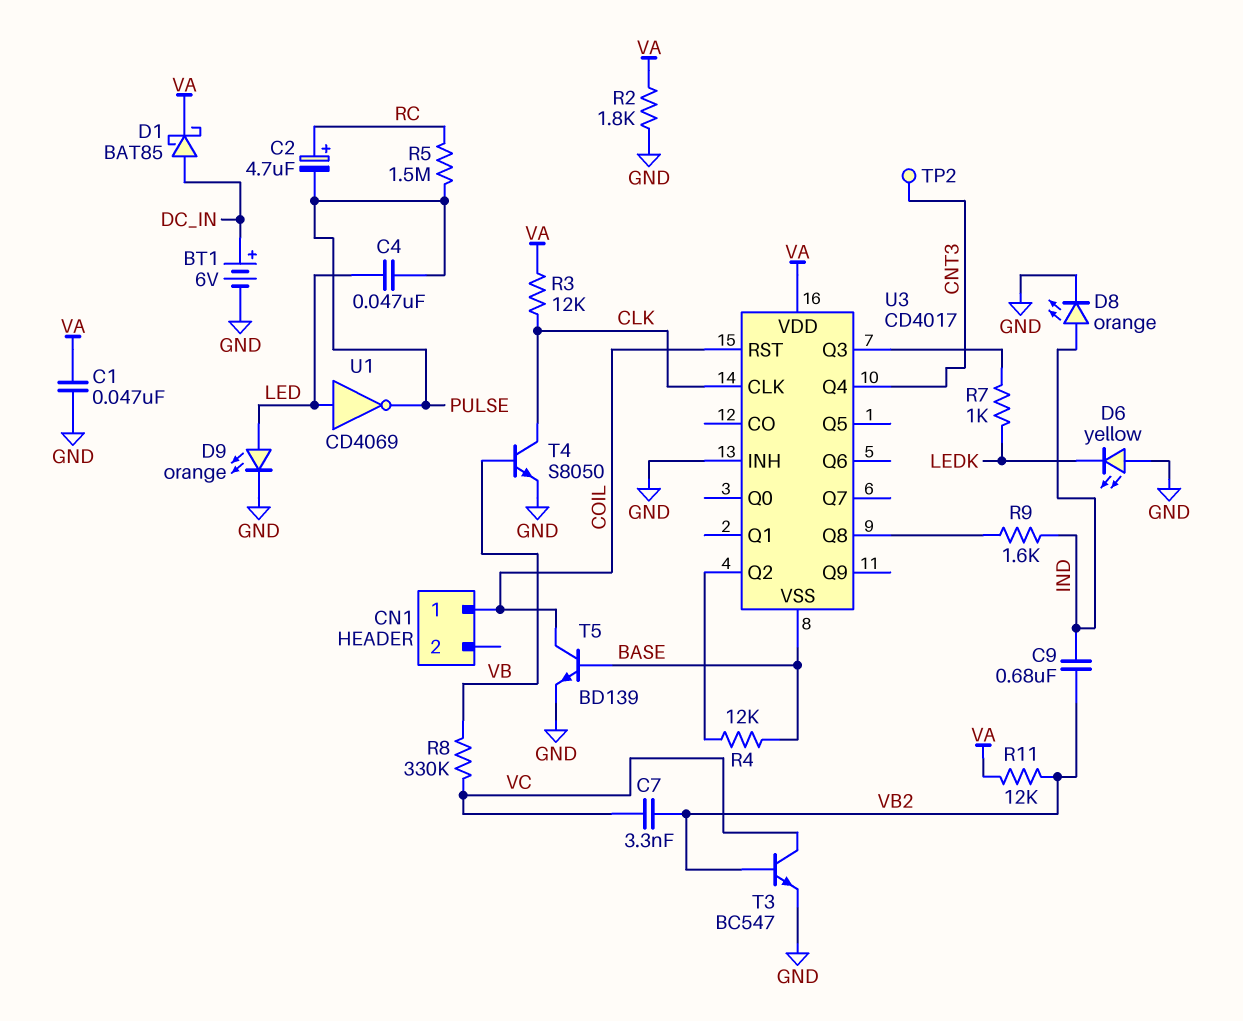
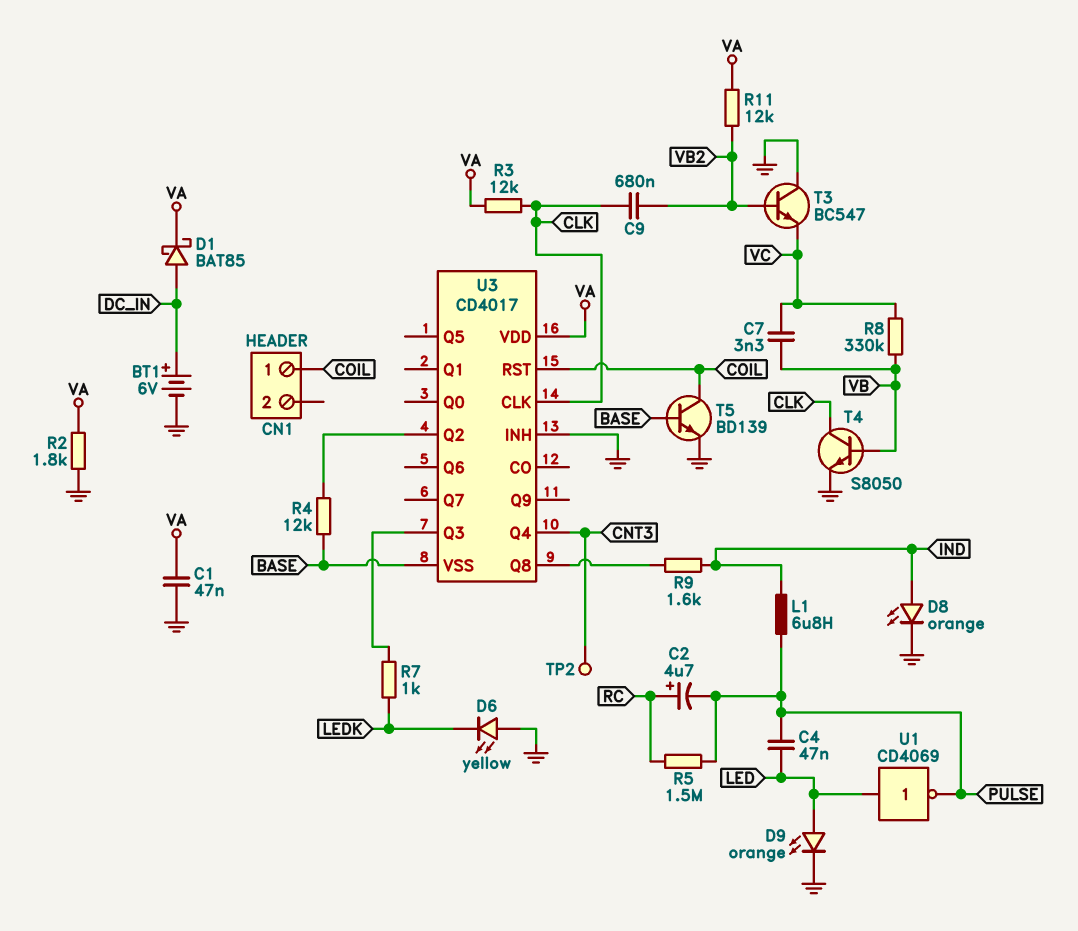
C7: 3.3nF (VB2, VC) -> 3.3nF (VB, VC)
C9: 680nF (IND, VB2) -> 680nF (CLK, VB2)
L1: none -> 6.8uH (IND, PULSE)
T3: NPN BC547 (B VB2, C VC, E GND) -> NPN BC547 (B VB2, C GND, E VC)

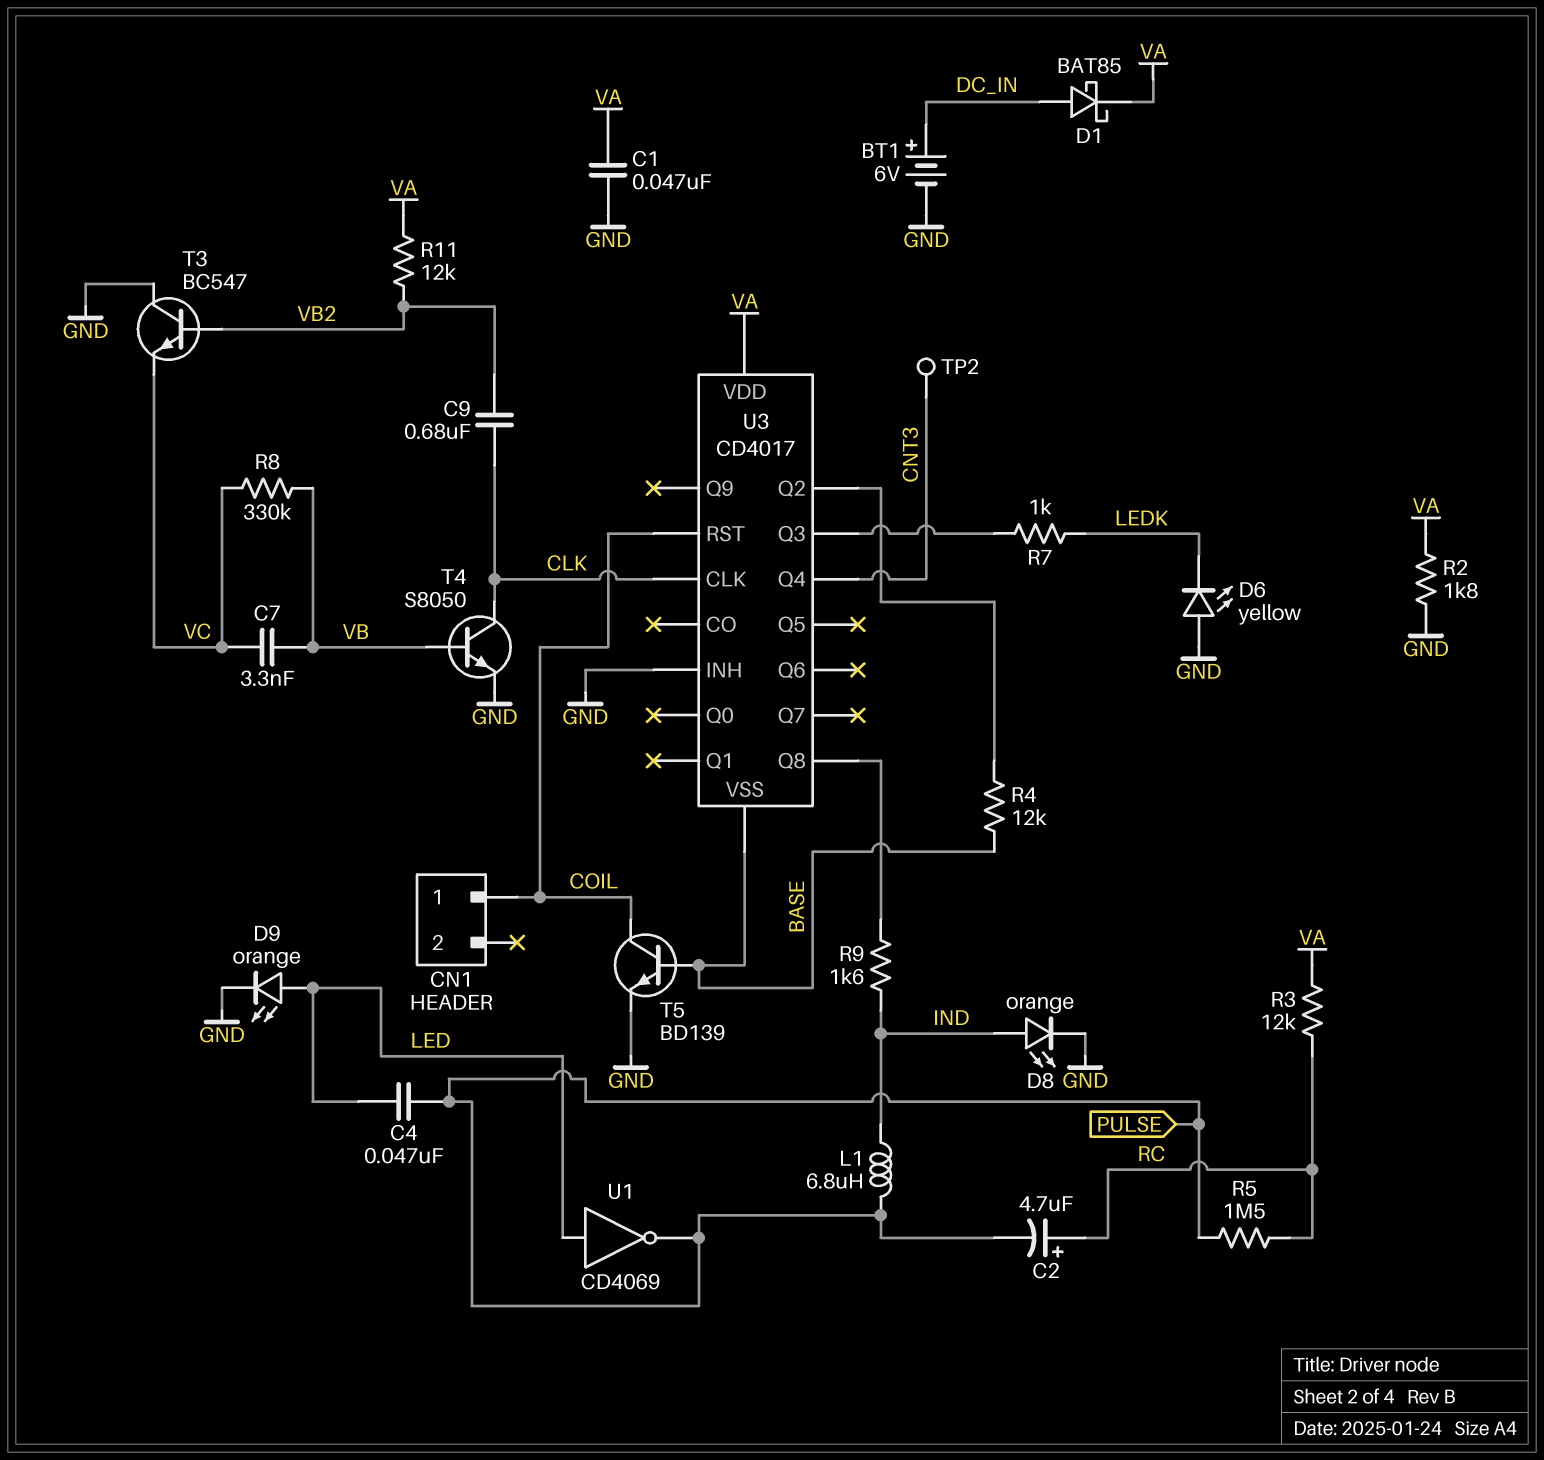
R3: 12k (CLK, VA) -> 12k (RC, VA)

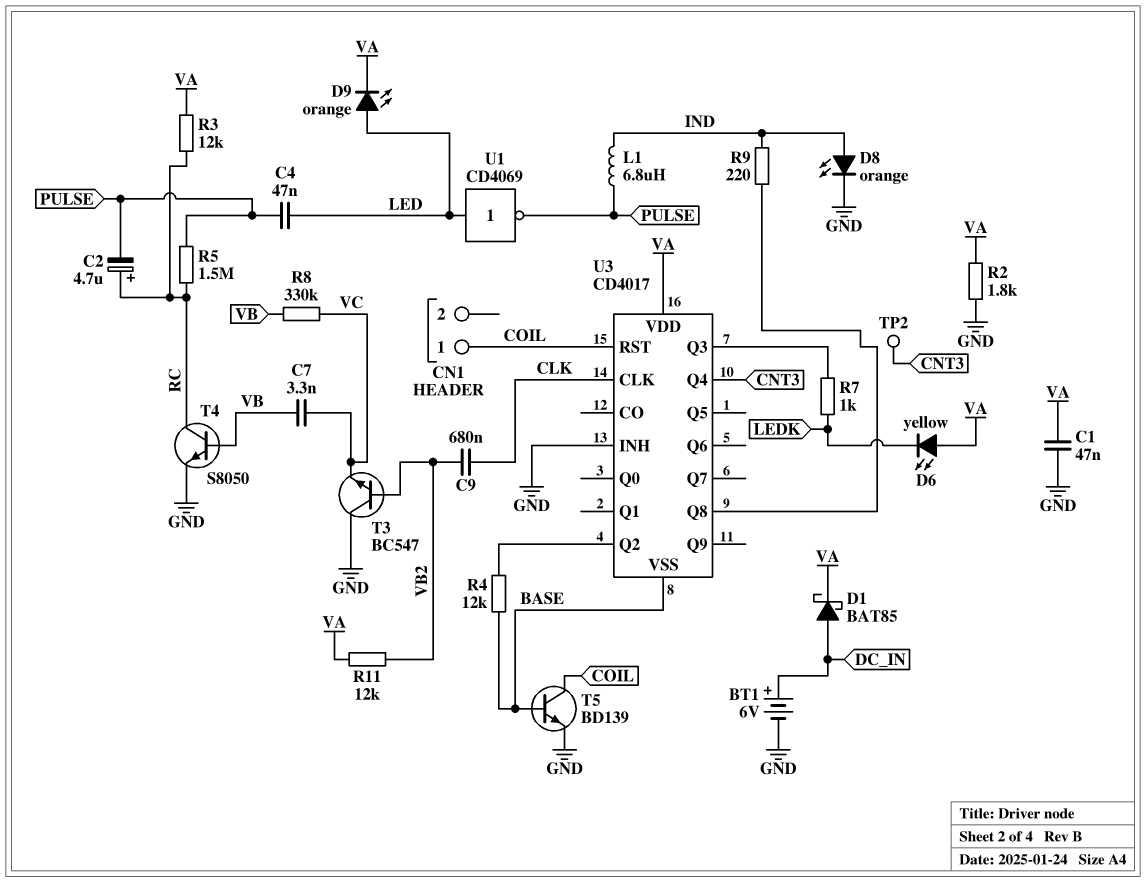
D6: LED yellow (A GND, K LEDK) -> LED yellow (A VA, K LEDK)
D9: LED orange (A LED, K GND) -> LED orange (A LED, K VA)
R9: 1.6k (IND, U3/Q8) -> 220 (IND, U3/Q8)
T4: NPN S8050 (B VB, C CLK, E GND) -> NPN S8050 (B VB, C RC, E GND)

